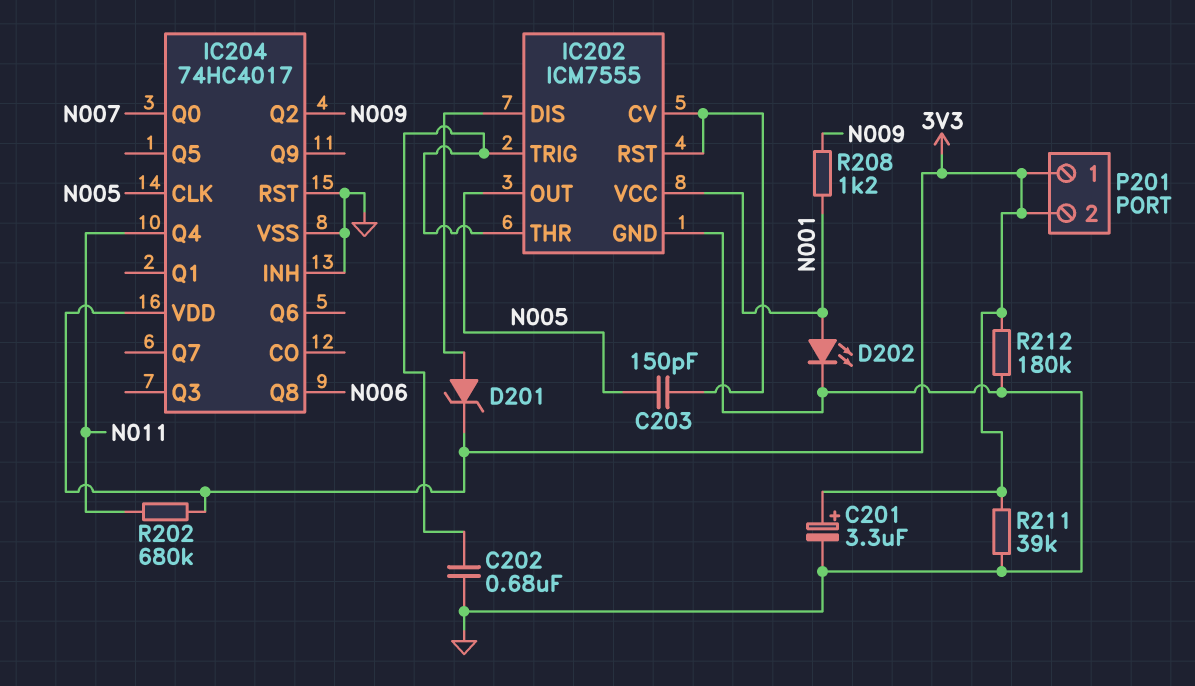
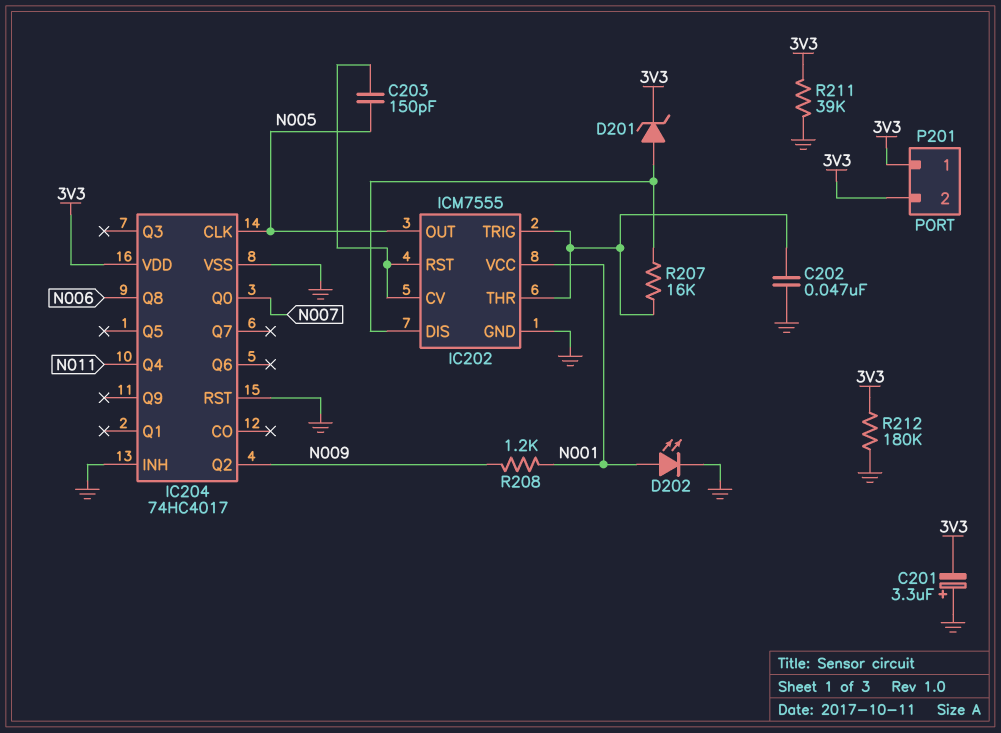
C201: 3.3uF (plus 3V3, minus GND) -> 3.3uF (plus GND, minus 3V3)
C202: 680nF (GND, IC202/THR) -> 47nF (GND, IC202/THR)
R202: 680k (3V3, N011) -> none
R207: none -> 16k (IC202/DIS, IC202/THR)

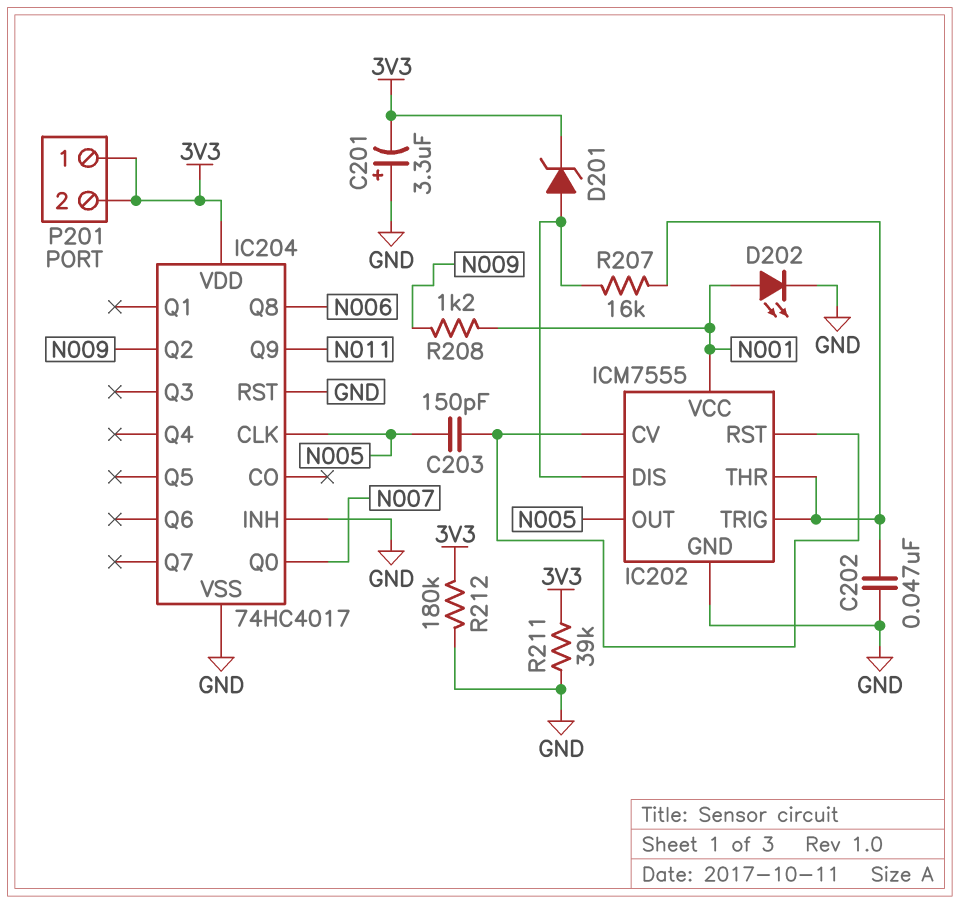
IC204 pin Q4: N011 -> none
IC204 pin Q9: none -> N011

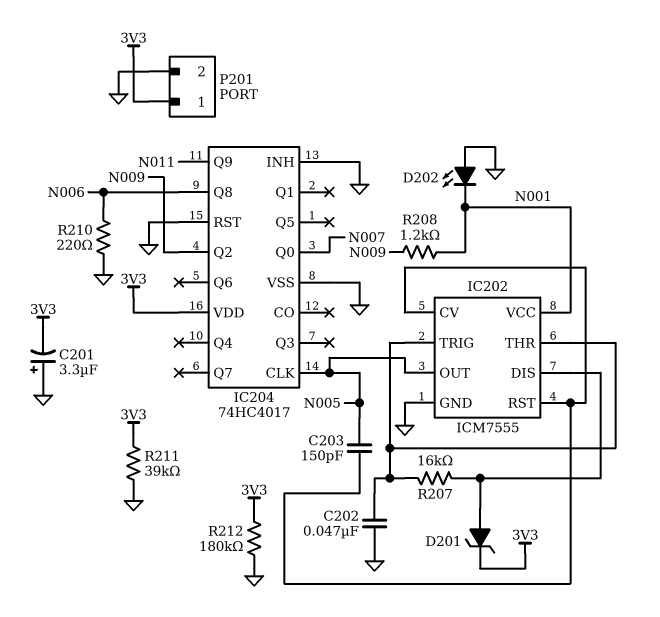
D202: LED (A N001, K GND) -> LED (A GND, K N001)
P201 pin 2: 3V3 -> GND
R210: none -> 220 (GND, N006)

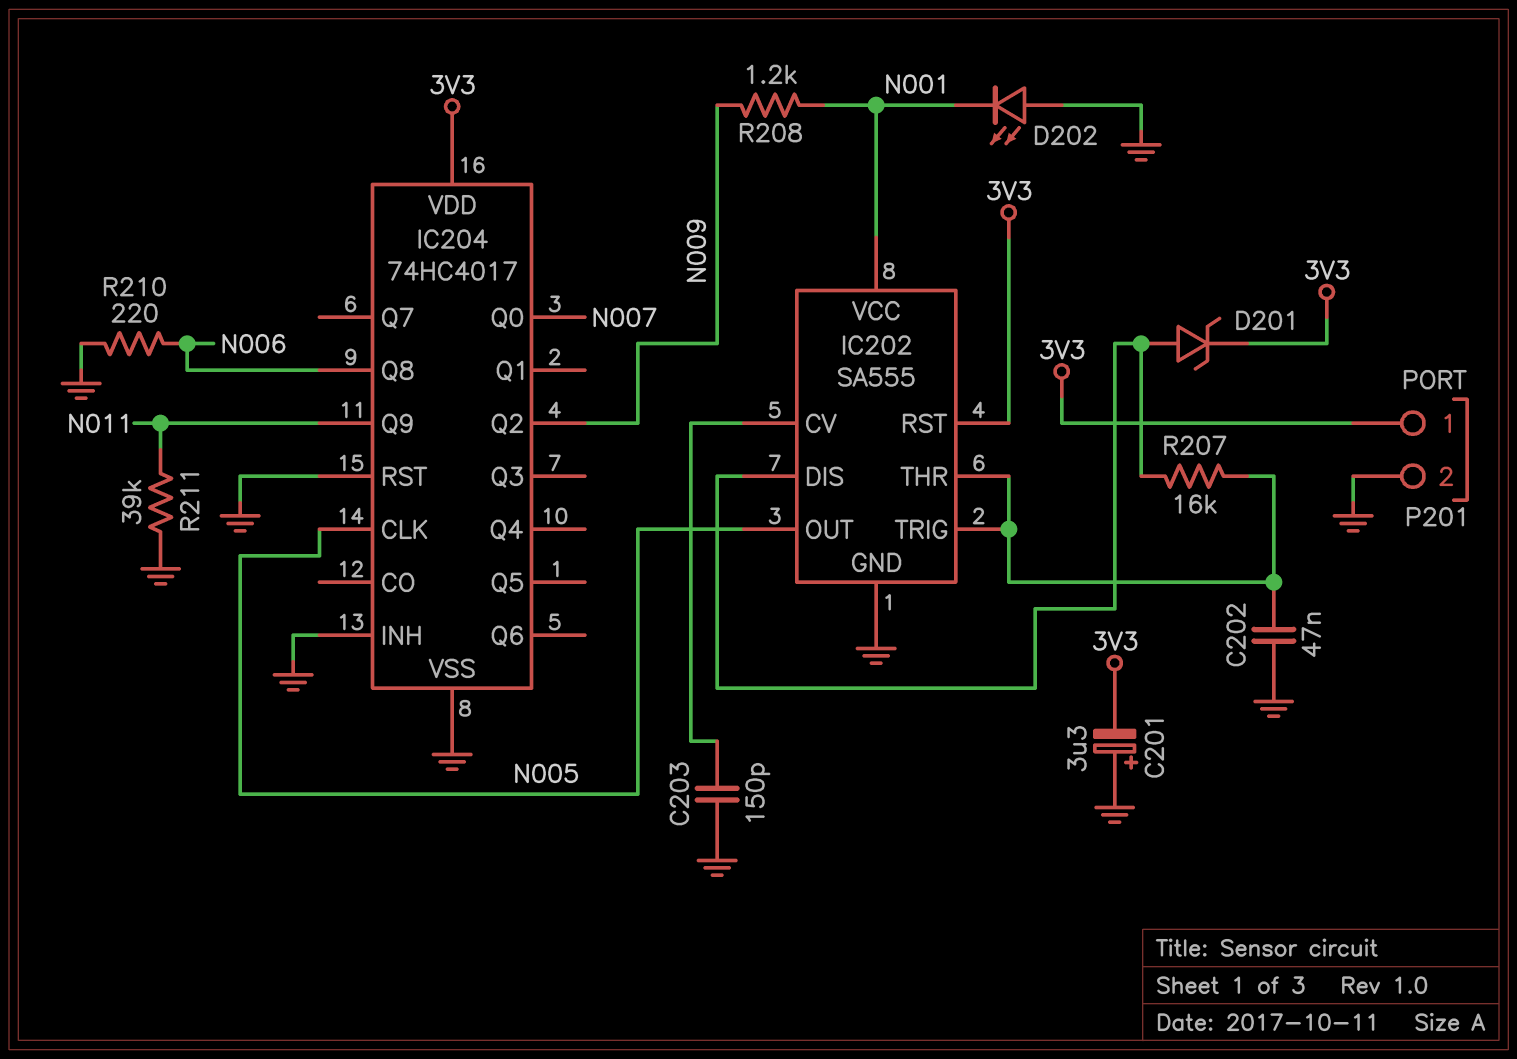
C203: 150pF (IC202/CV, N005) -> 150pF (GND, IC202/CV)
IC202: ICM7555 -> SA555
IC202 pin RST: IC202/CV -> 3V3
R211: 39k (3V3, GND) -> 39k (GND, N011)
R212: 180k (3V3, GND) -> none

